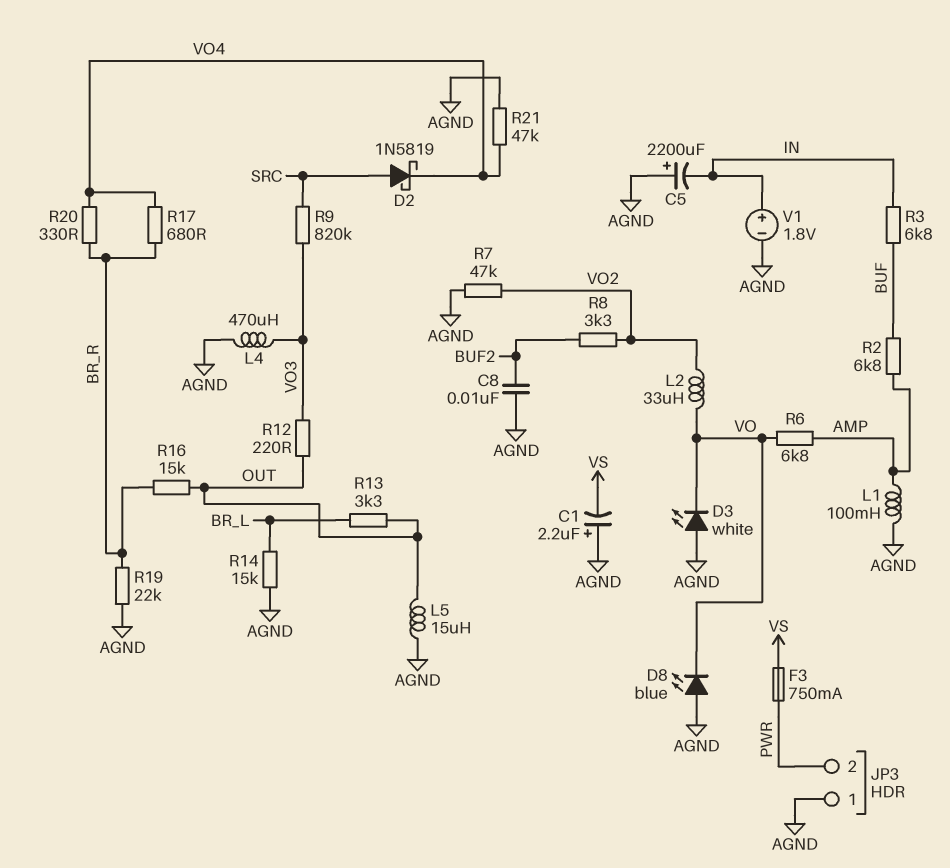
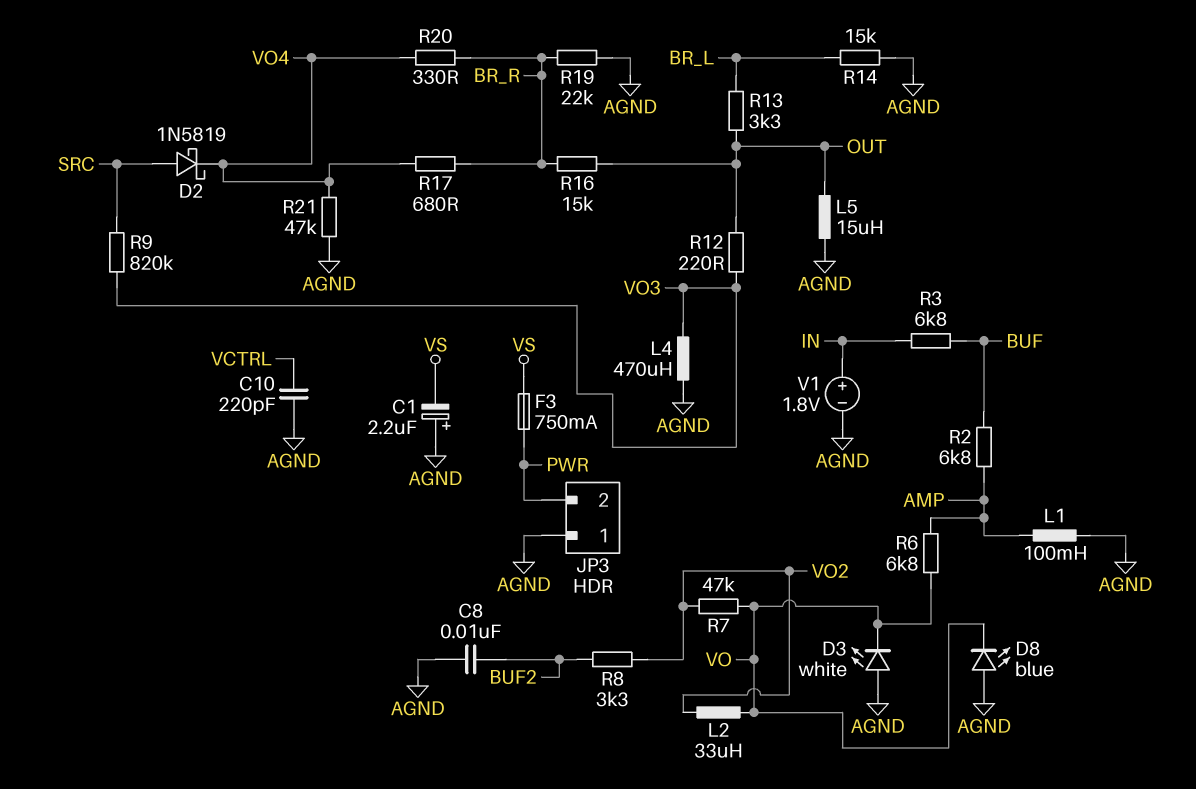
C5: 2200uF (plus AGND, minus IN) -> none
C10: none -> 220pF (AGND, VCTRL)
R7: 47k (AGND, VO2) -> 47k (VO, VO2)

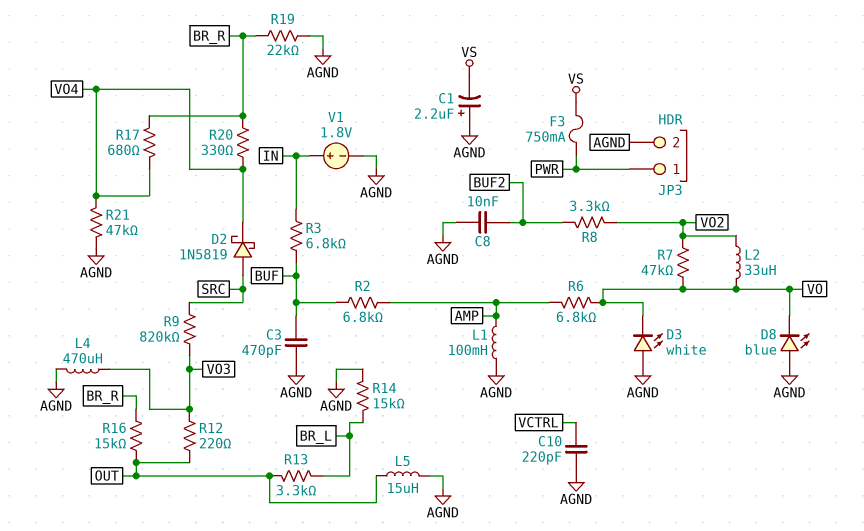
C3: none -> 470pF (AGND, BUF)
JP3 pin 1: AGND -> PWR
JP3 pin 2: PWR -> AGND

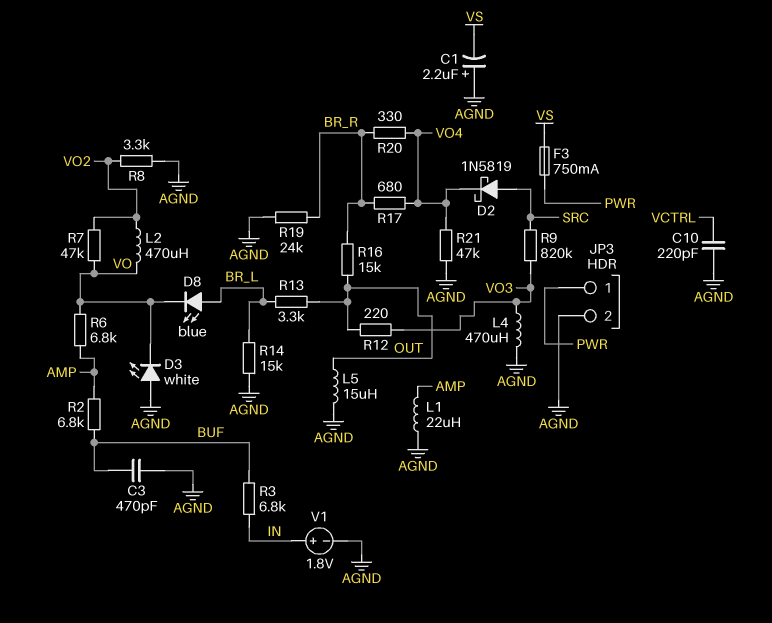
C8: 10nF (AGND, BUF2) -> none
D8: LED blue (A AGND, K VO) -> LED blue (A BR_L, K VO)
L1: 100mH (AGND, AMP) -> 22uH (AGND, AMP)
L2: 33uH (VO, VO2) -> 470uH (VO, VO2)
R8: 3.3k (BUF2, VO2) -> 3.3k (AGND, VO2)
R19: 22k (AGND, BR_R) -> 24k (AGND, BR_R)

